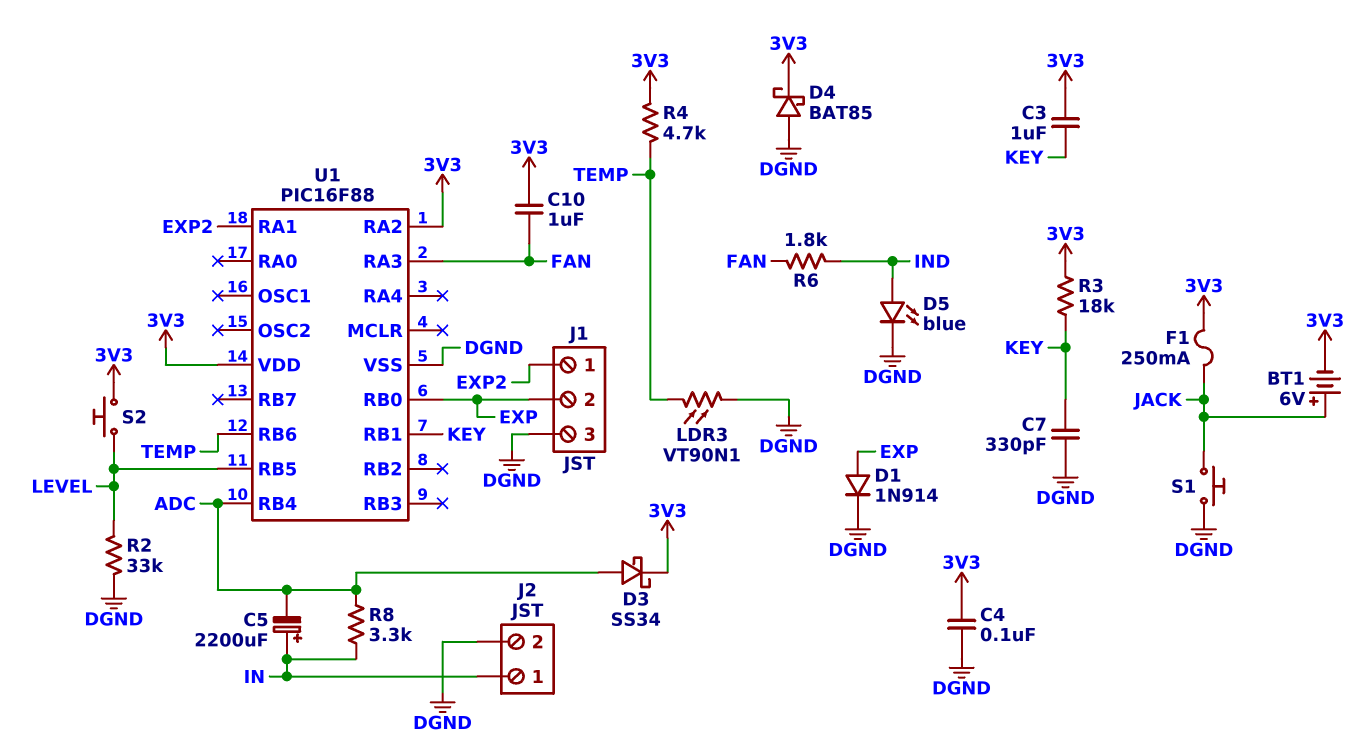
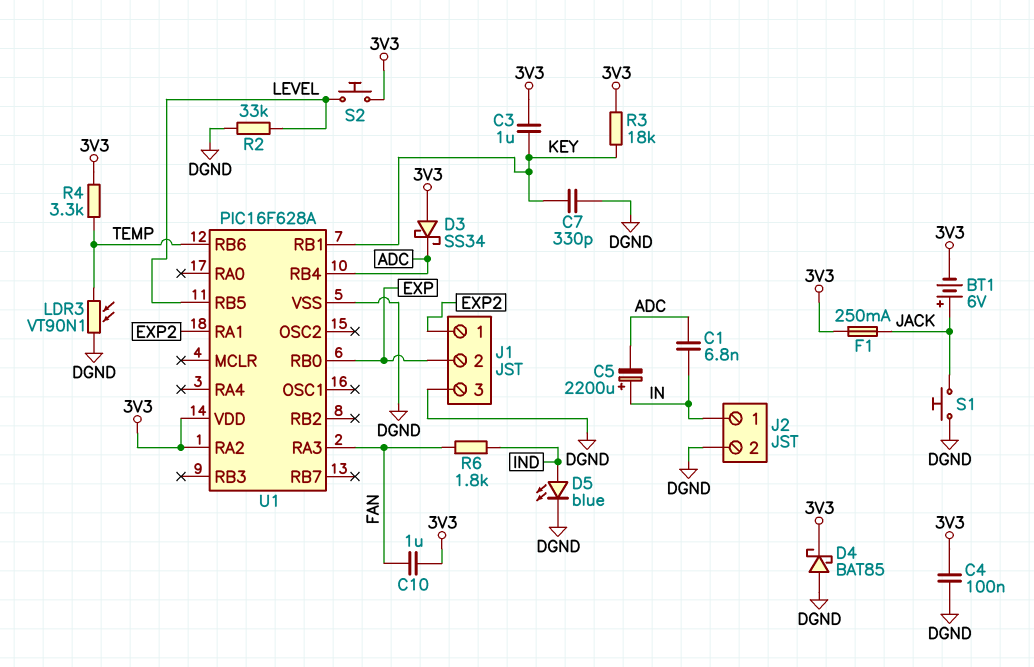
C1: none -> 6.8nF (ADC, IN)
D1: diode 1N914 (A EXP, K DGND) -> none
D3: schottky SS34 (A ADC, K 3V3) -> schottky SS34 (A 3V3, K ADC)
R4: 4.7k (3V3, TEMP) -> 3.3k (3V3, TEMP)
R8: 3.3k (ADC, IN) -> none
U1: PIC16F88 -> PIC16F628A

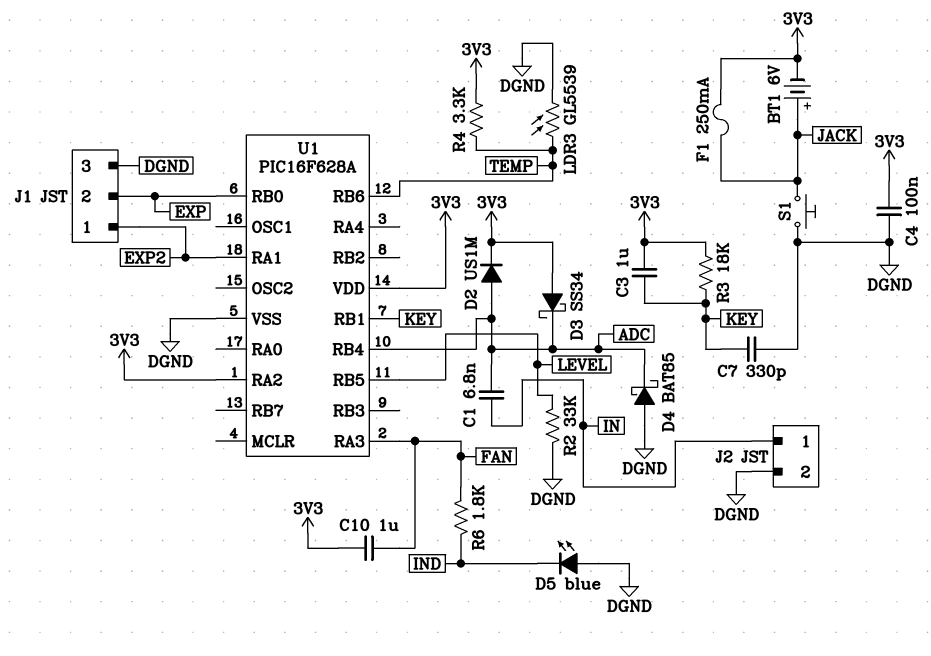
C5: 2200uF (plus IN, minus ADC) -> none
D2: none -> diode US1M (A ADC, K 3V3)
D4: schottky BAT85 (A DGND, K 3V3) -> schottky BAT85 (A DGND, K ADC)
D5: LED blue (A IND, K DGND) -> LED blue (A DGND, K IND)
LDR3: VT90N1 (DGND, TEMP) -> GL5539 (DGND, TEMP)
S2: button (3V3, LEVEL) -> none

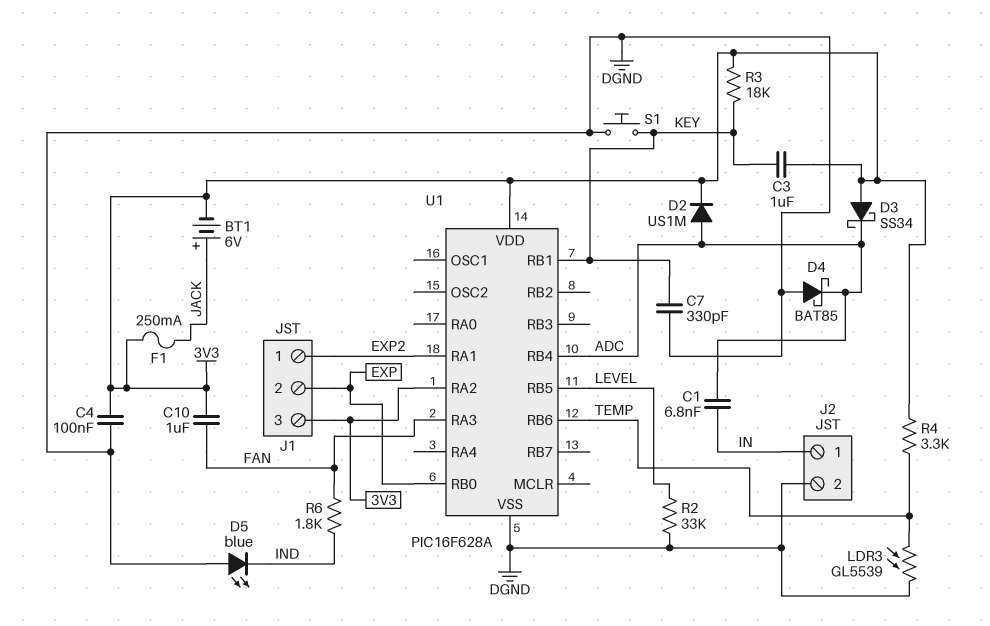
J1 pin 3: DGND -> 3V3
S1: button (DGND, JACK) -> button (DGND, KEY)

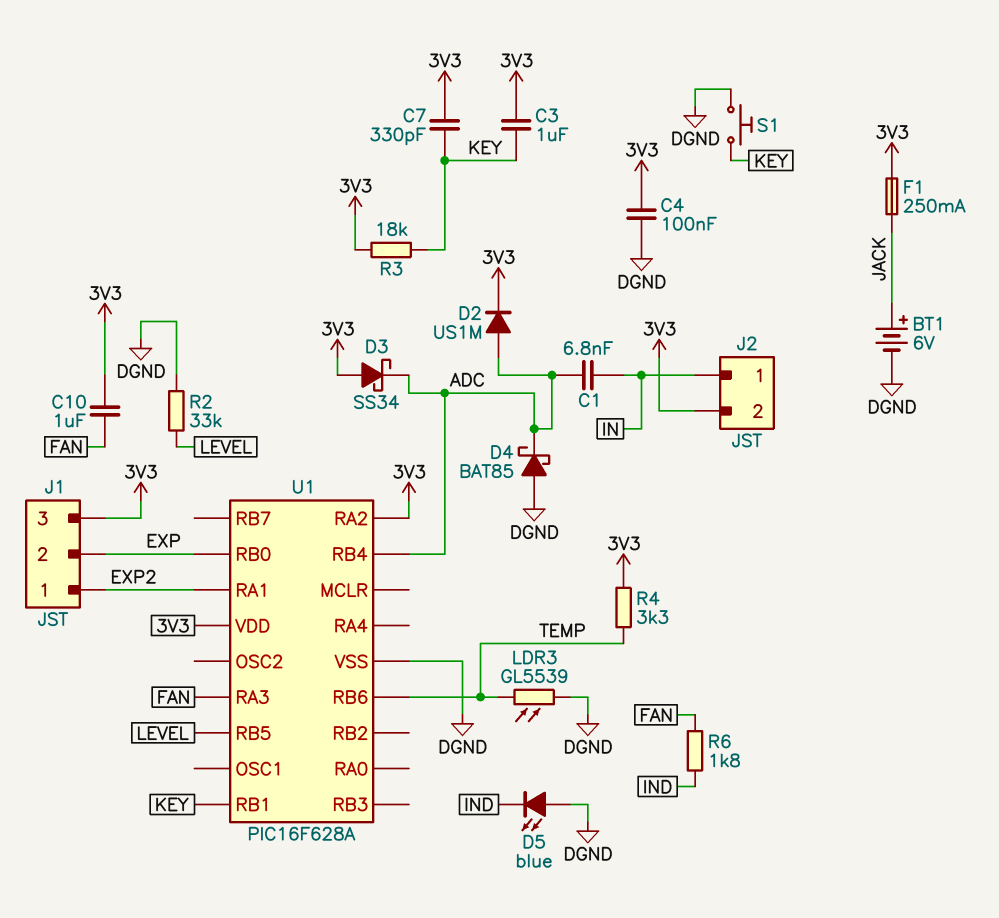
BT1: 6V (plus JACK, minus 3V3) -> 6V (plus JACK, minus DGND)
C7: 330pF (DGND, KEY) -> 330pF (3V3, KEY)
J2 pin 2: DGND -> 3V3

